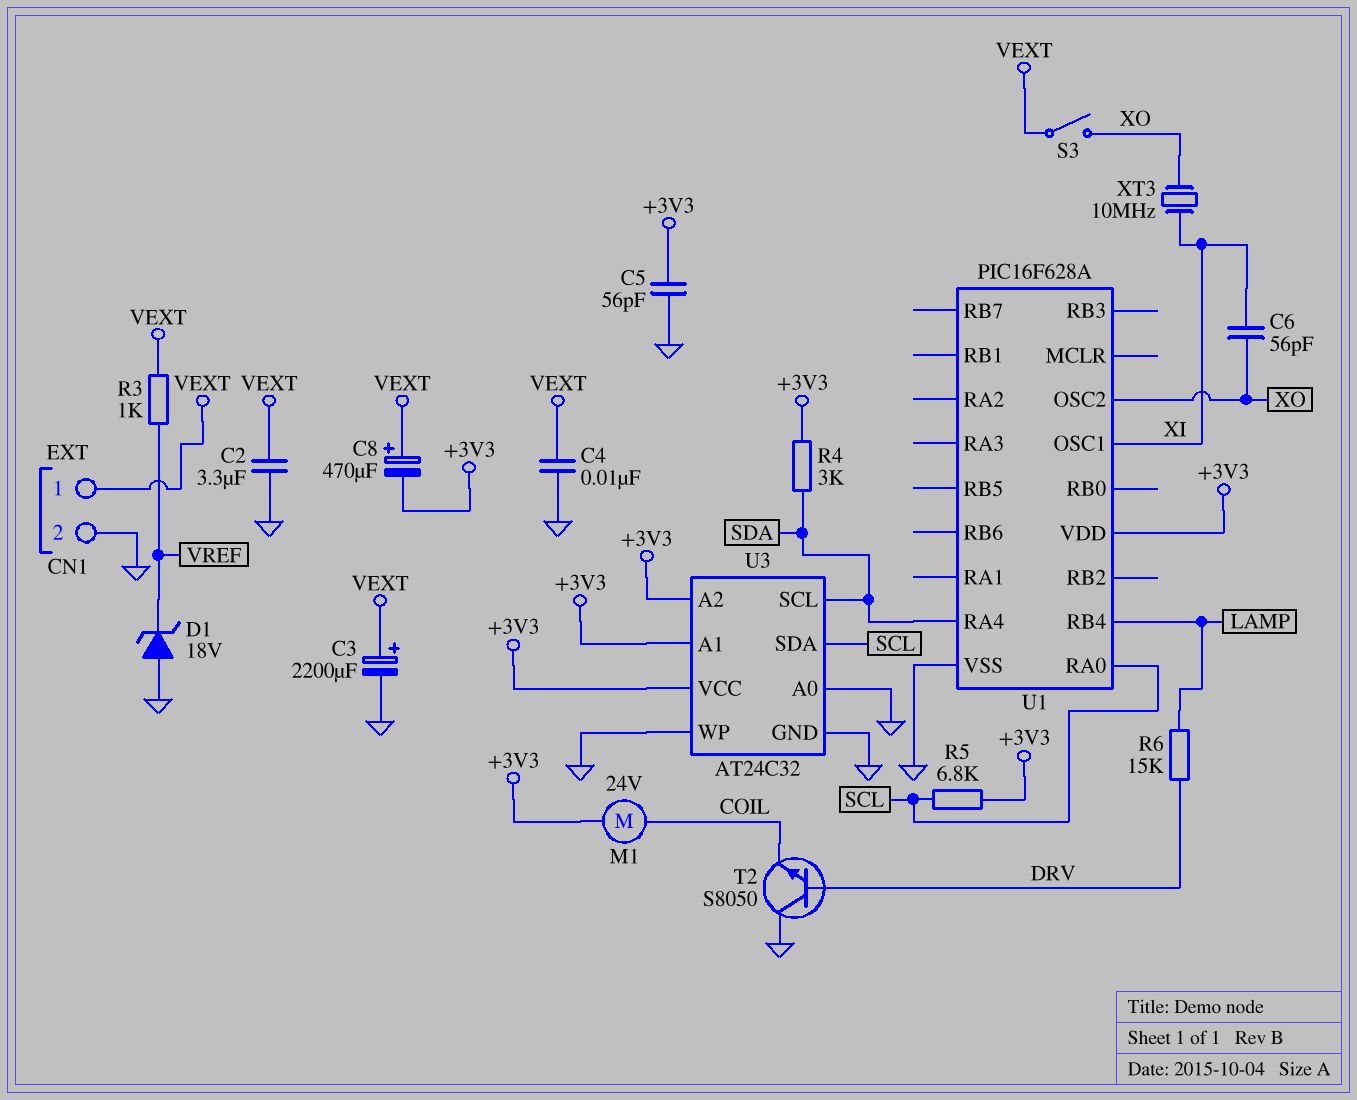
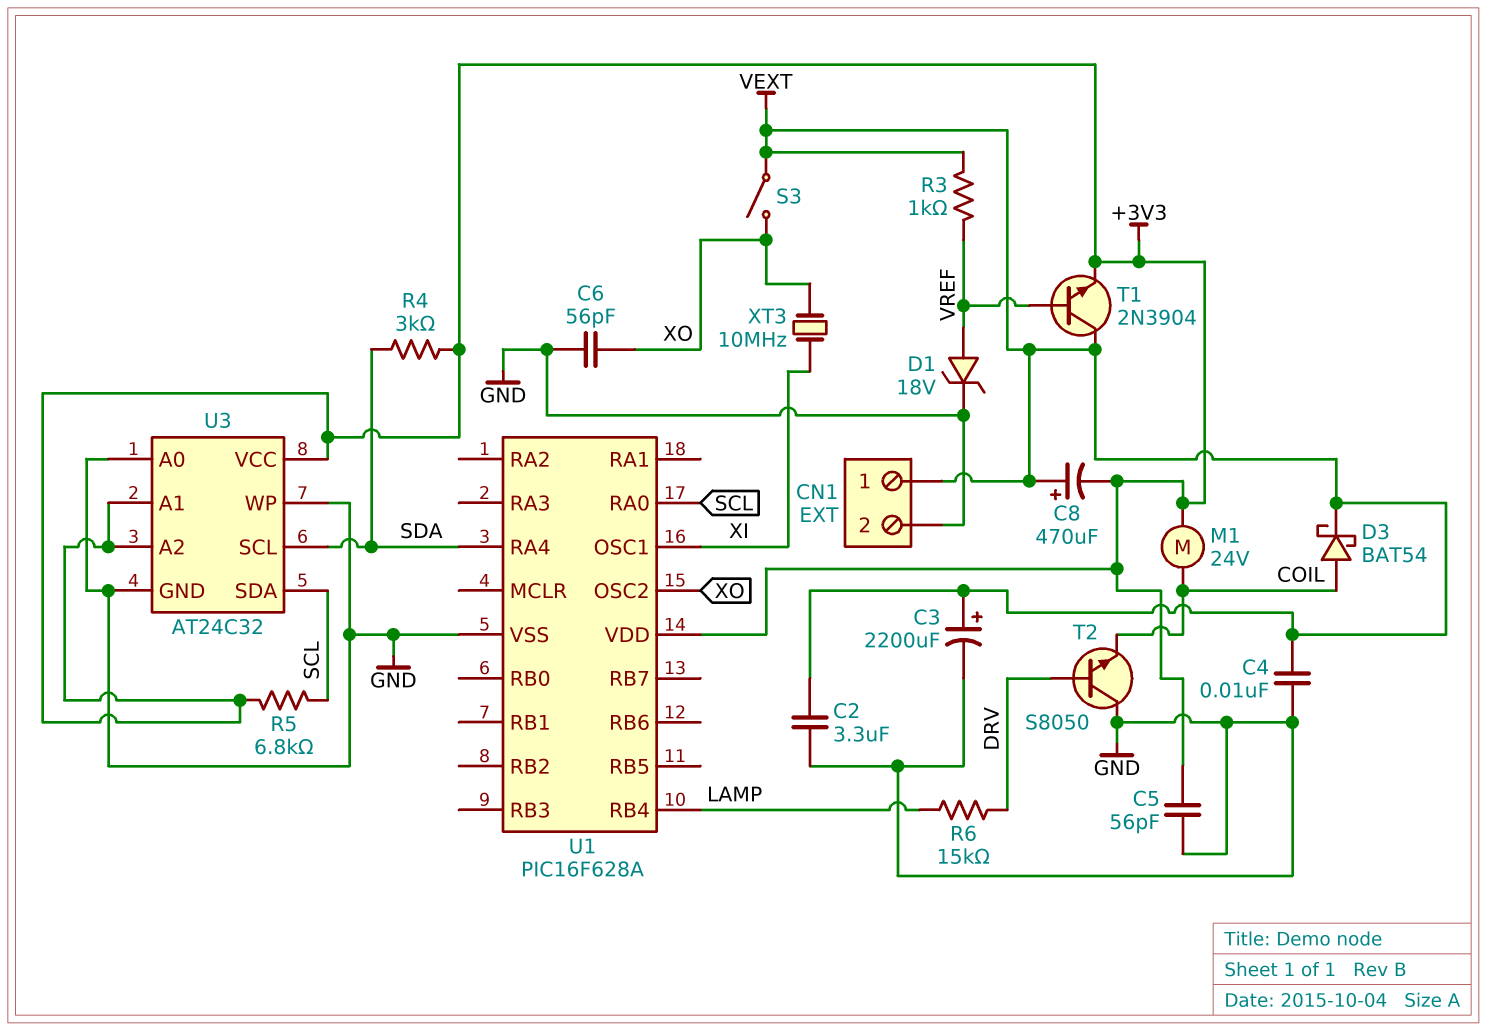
C6: 56pF (XI, XO) -> 56pF (GND, XO)
D1: zener 18V (A GND, K VREF) -> zener 18V (A VREF, K GND)
D3: none -> schottky BAT54 (A COIL, K VEXT)
T1: none -> NPN 2N3904 (B VREF, C VEXT, E +3V3)

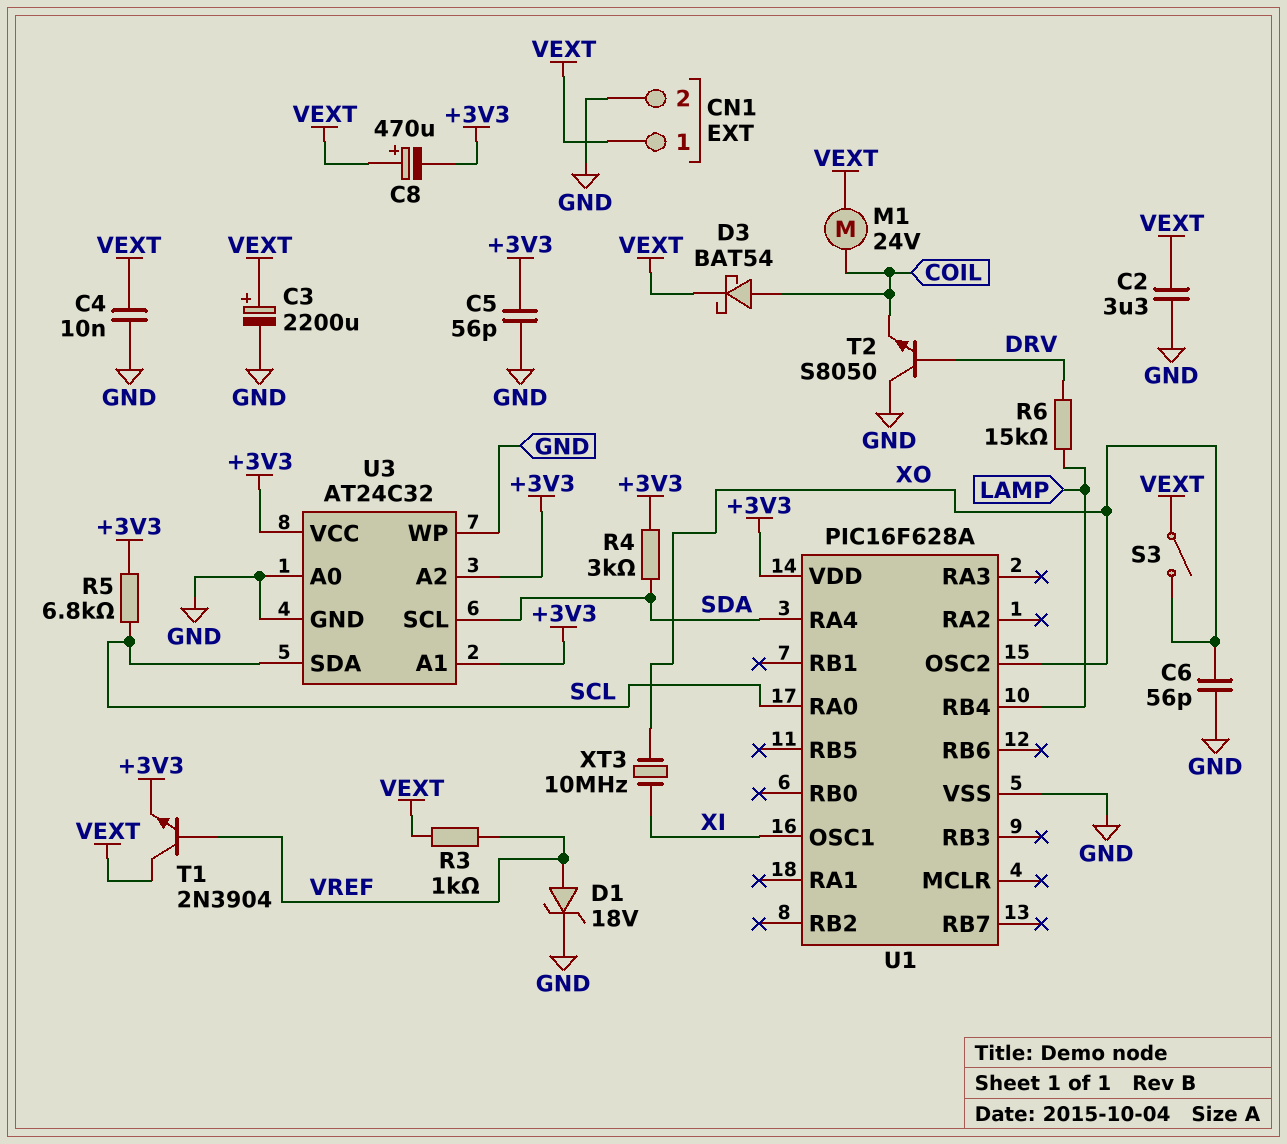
M1: motor 24V (+3V3, COIL) -> motor 24V (COIL, VEXT)

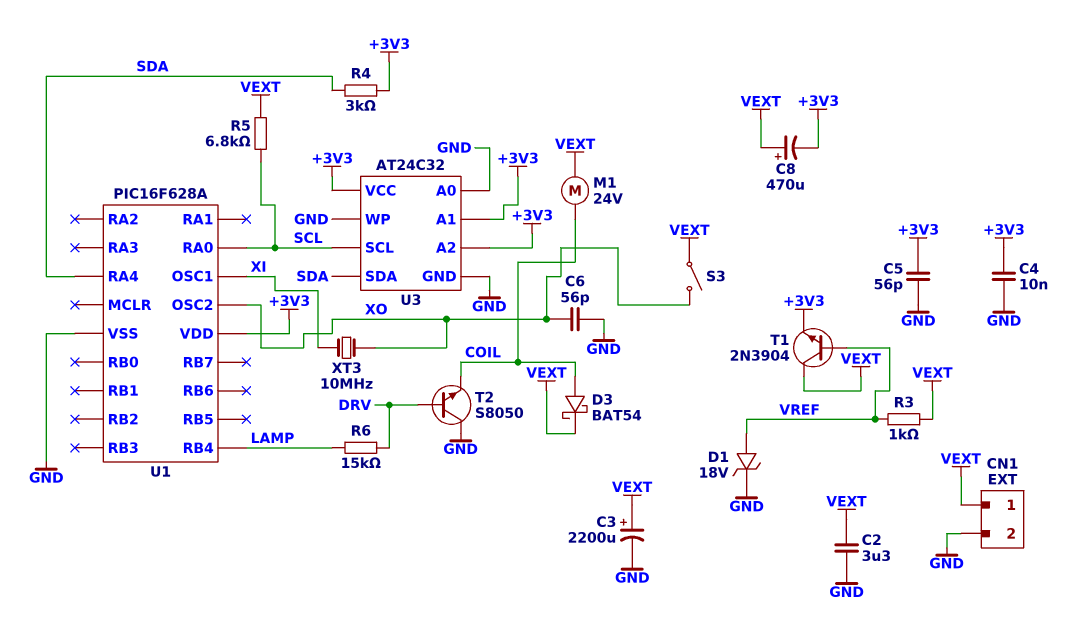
C4: 10nF (GND, VEXT) -> 10nF (+3V3, GND)
R5: 6.8k (+3V3, SCL) -> 6.8k (SCL, VEXT)
U3 pin SCL: SDA -> SCL
U3 pin SDA: SCL -> SDA

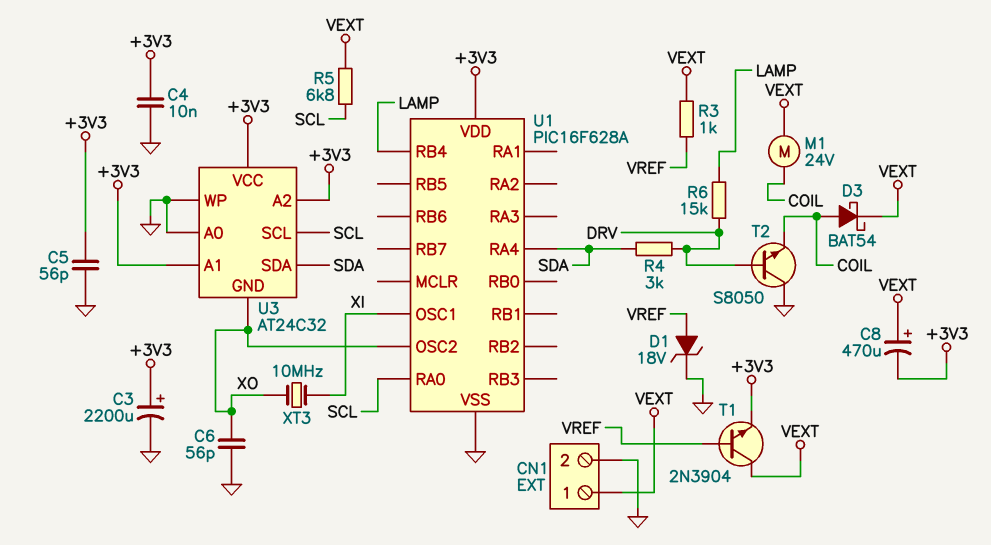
C2: 3.3uF (GND, VEXT) -> none
C3: 2200uF (plus VEXT, minus GND) -> 2200uF (plus +3V3, minus GND)
R4: 3k (+3V3, SDA) -> 3k (DRV, SDA)
S3: switch (VEXT, XO) -> none
U3 pin GND: GND -> XO

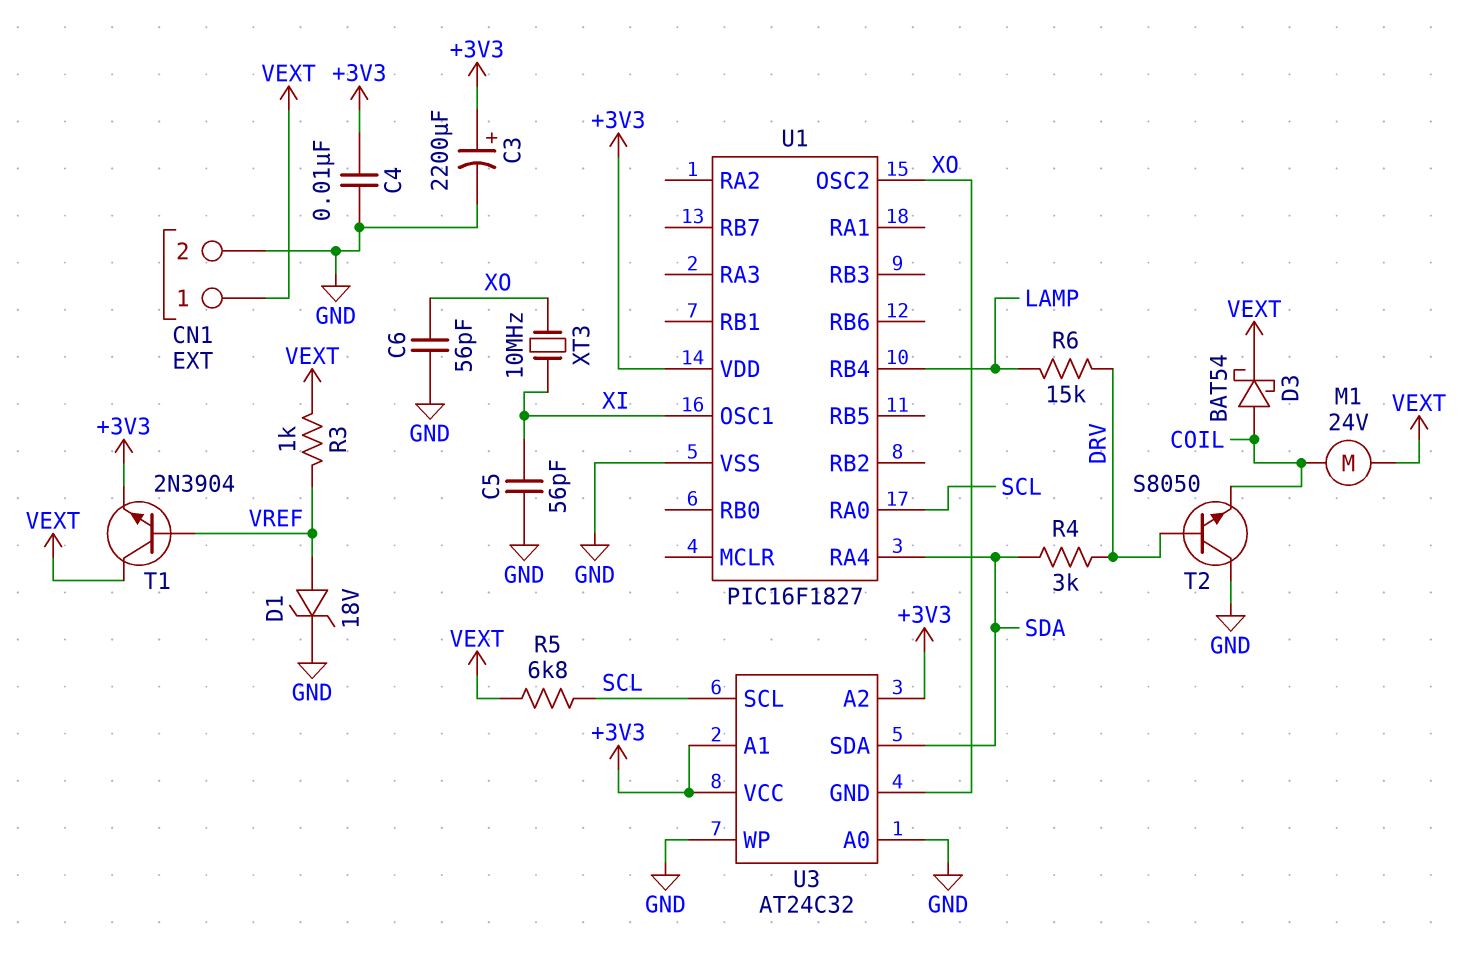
C5: 56pF (+3V3, GND) -> 56pF (GND, XI)
C8: 470uF (plus VEXT, minus +3V3) -> none
U1: PIC16F628A -> PIC16F1827

